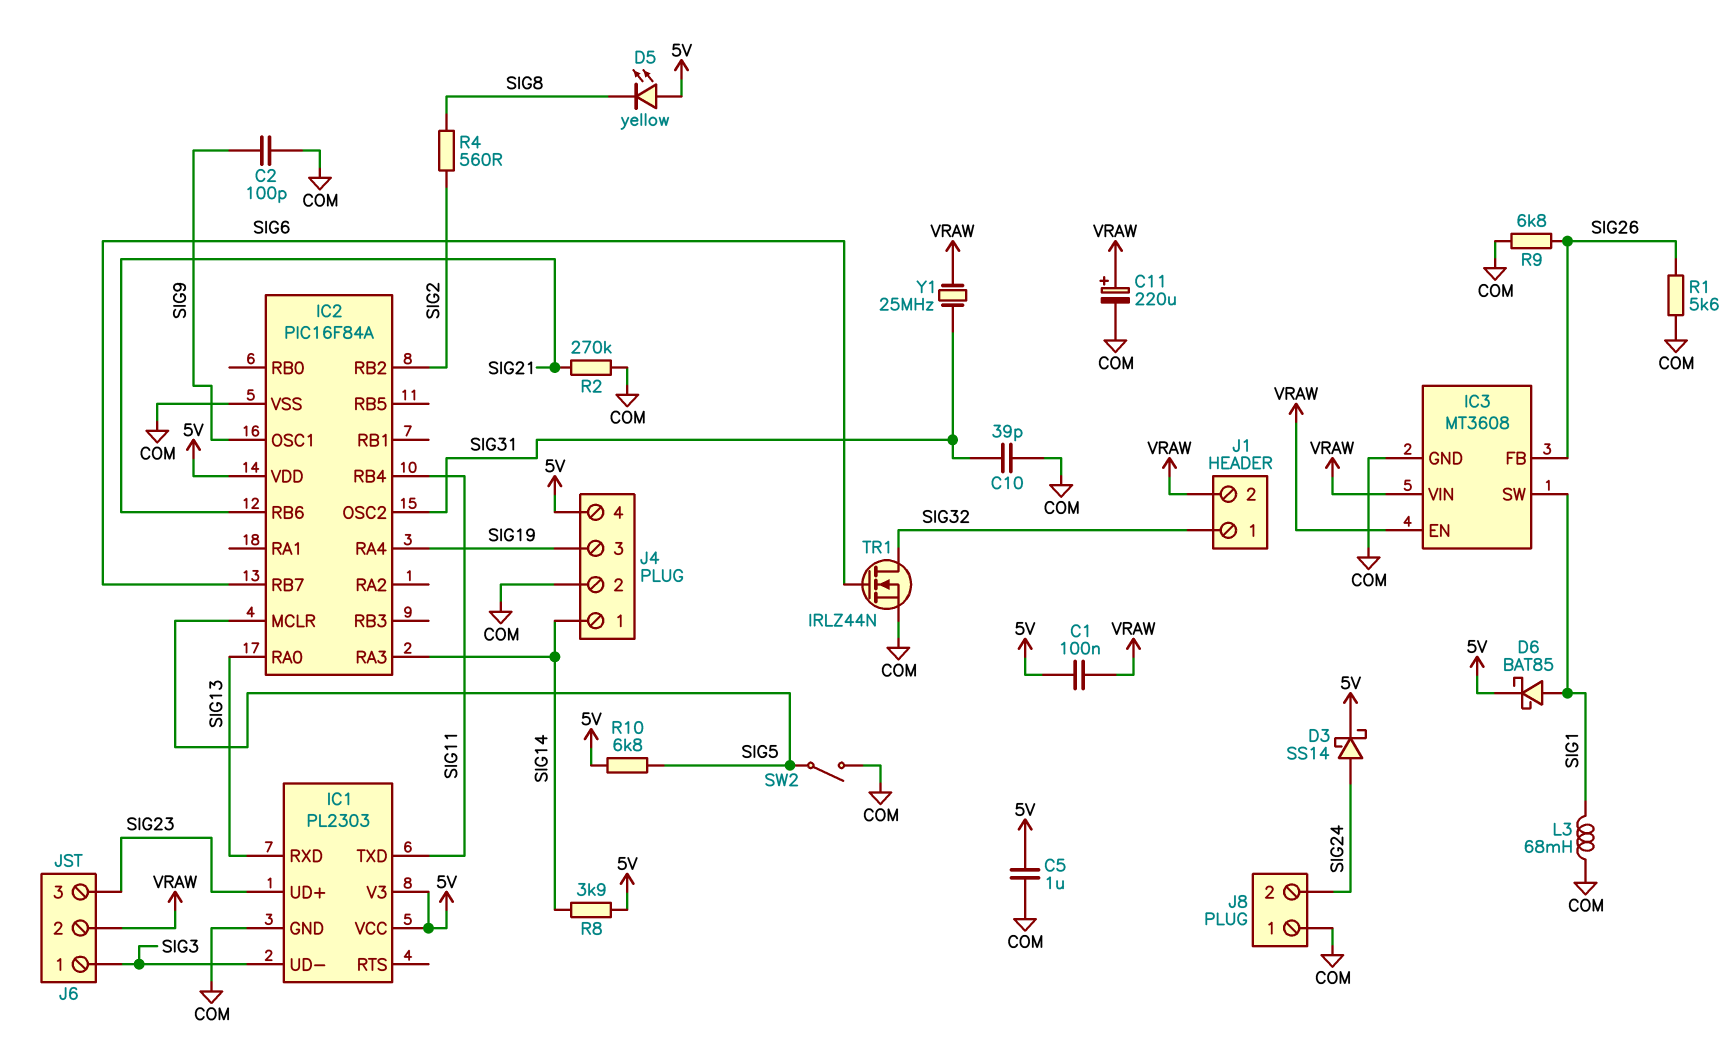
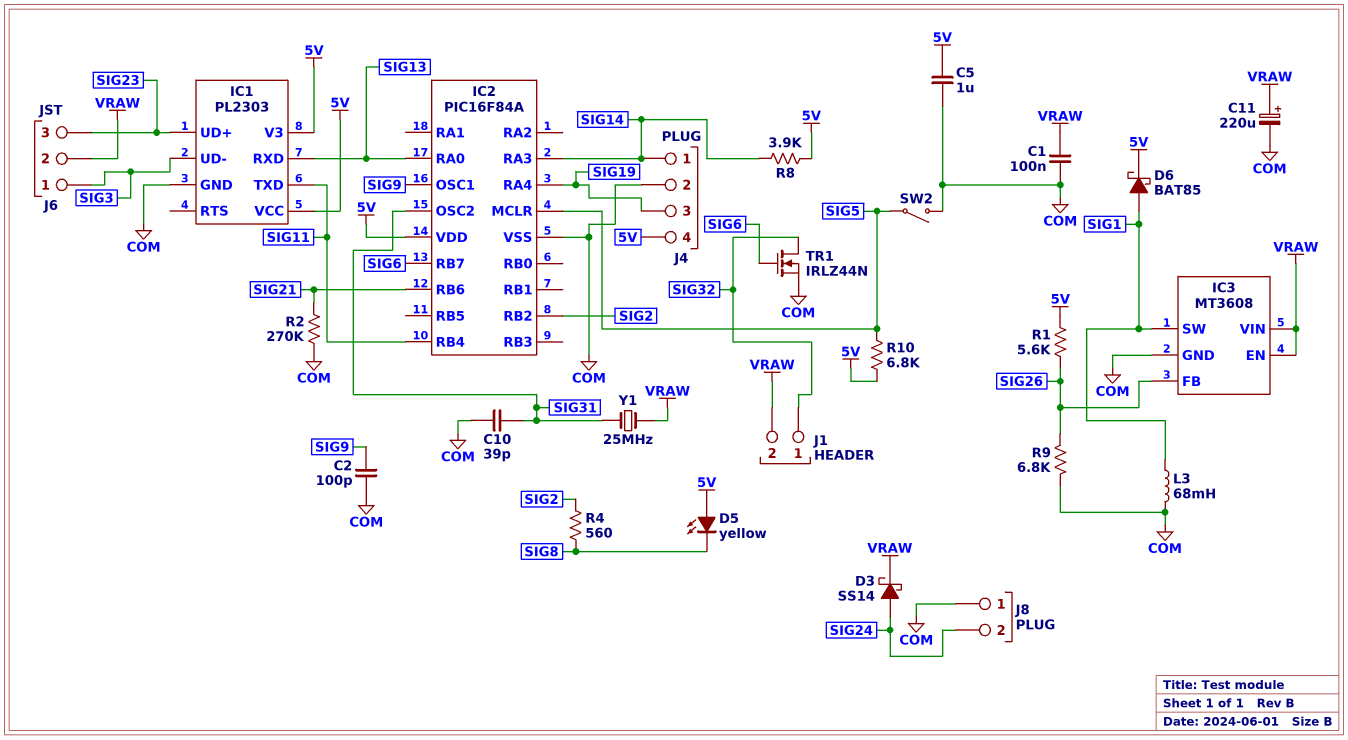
C1: 100nF (5V, VRAW) -> 100nF (COM, VRAW)
D3: schottky SS14 (A SIG24, K 5V) -> schottky SS14 (A SIG24, K VRAW)
R1: 5.6k (COM, SIG26) -> 5.6k (5V, SIG26)

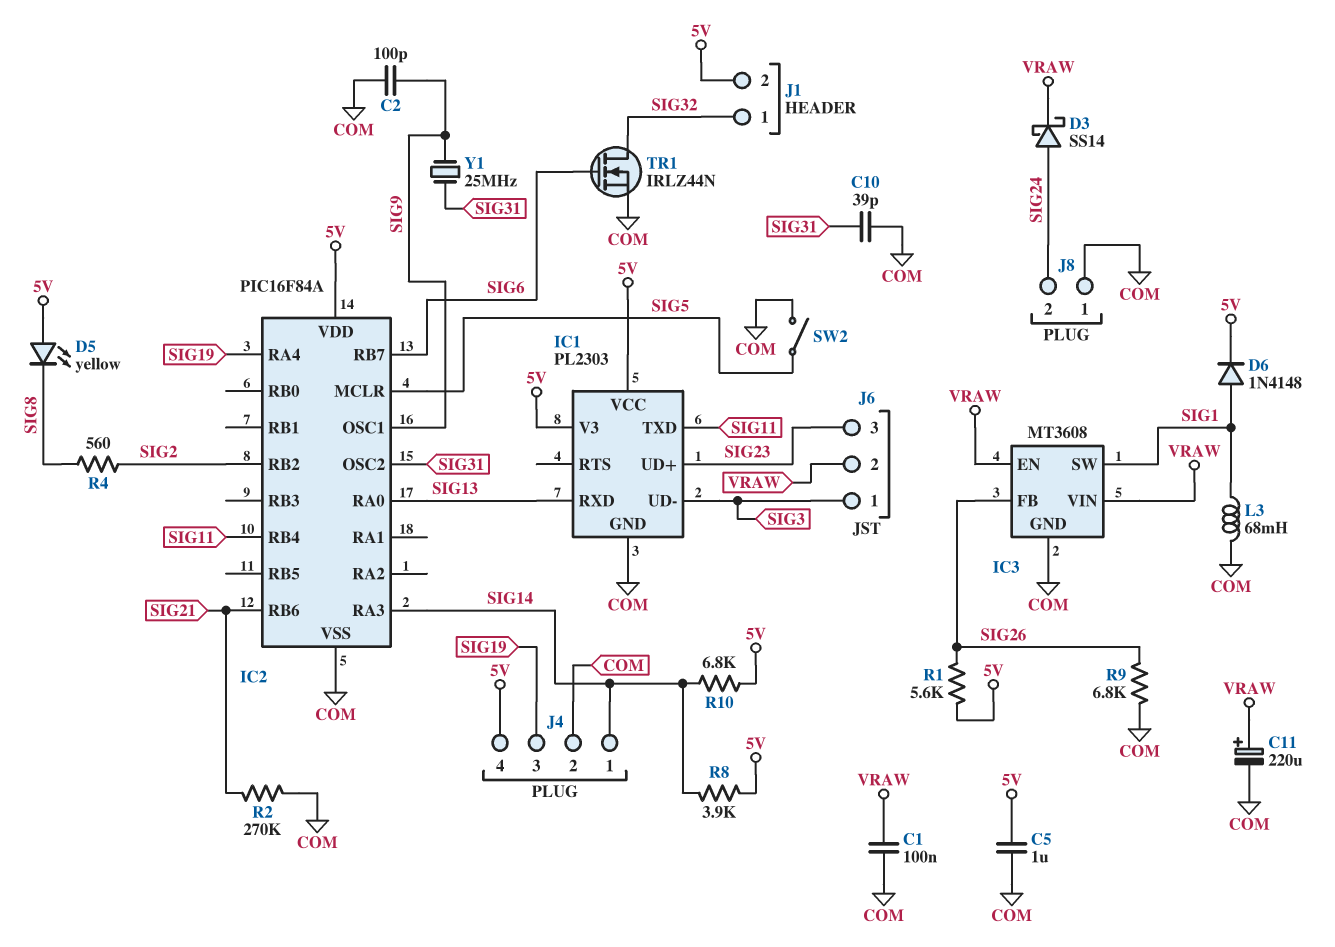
D6: schottky BAT85 (A SIG1, K 5V) -> diode 1N4148 (A SIG1, K 5V)
J1 pin 2: VRAW -> 5V
R10: 6.8k (5V, SIG5) -> 6.8k (5V, SIG14)
Y1: 25MHz (SIG31, VRAW) -> 25MHz (SIG9, SIG31)

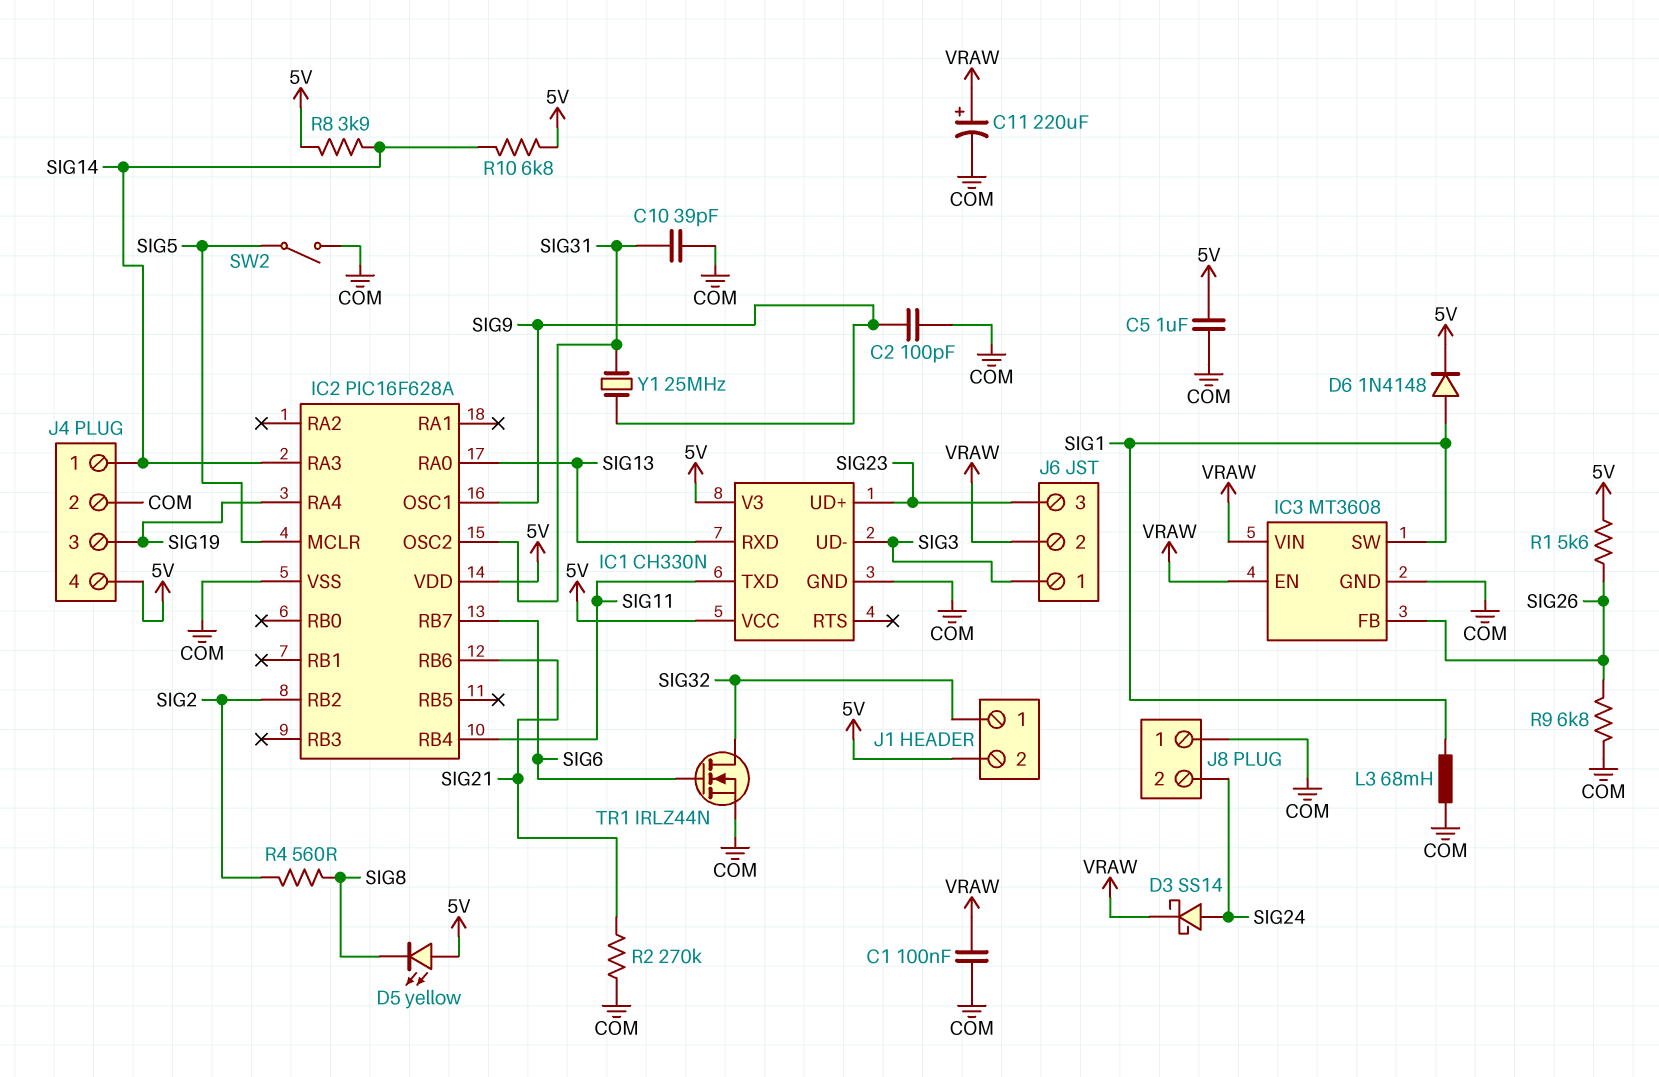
IC1: PL2303 -> CH330N
IC2: PIC16F84A -> PIC16F628A

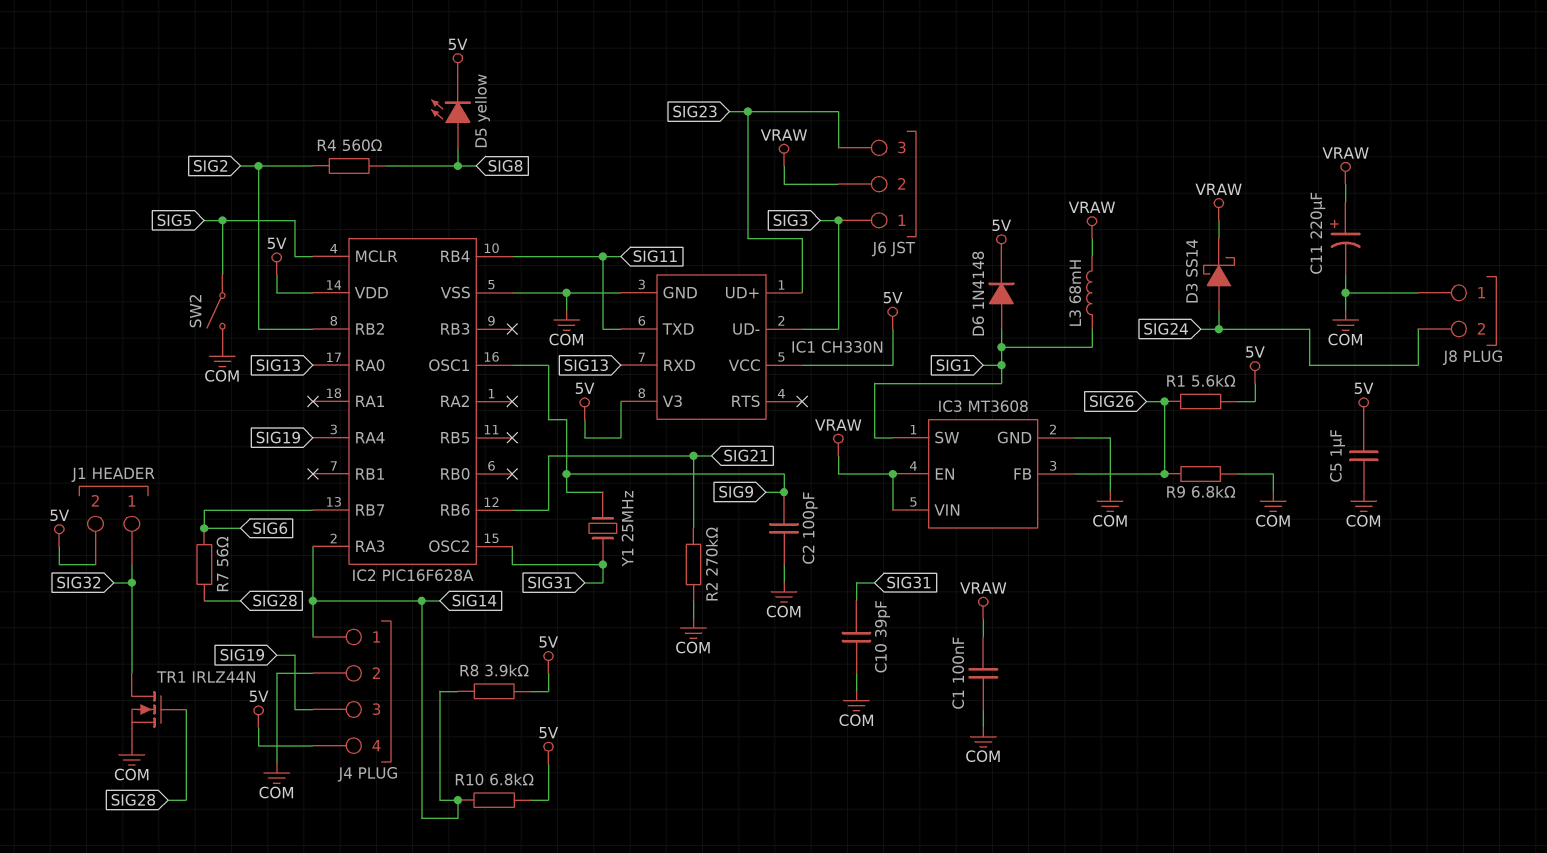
D5: LED yellow (A 5V, K SIG8) -> LED yellow (A SIG8, K 5V)
L3: 68mH (COM, SIG1) -> 68mH (SIG1, VRAW)
R7: none -> 56 (SIG6, SIG28)
TR1: NMOS IRLZ44N (G SIG6, D SIG32, S COM) -> NMOS IRLZ44N (G SIG28, D SIG32, S COM)

